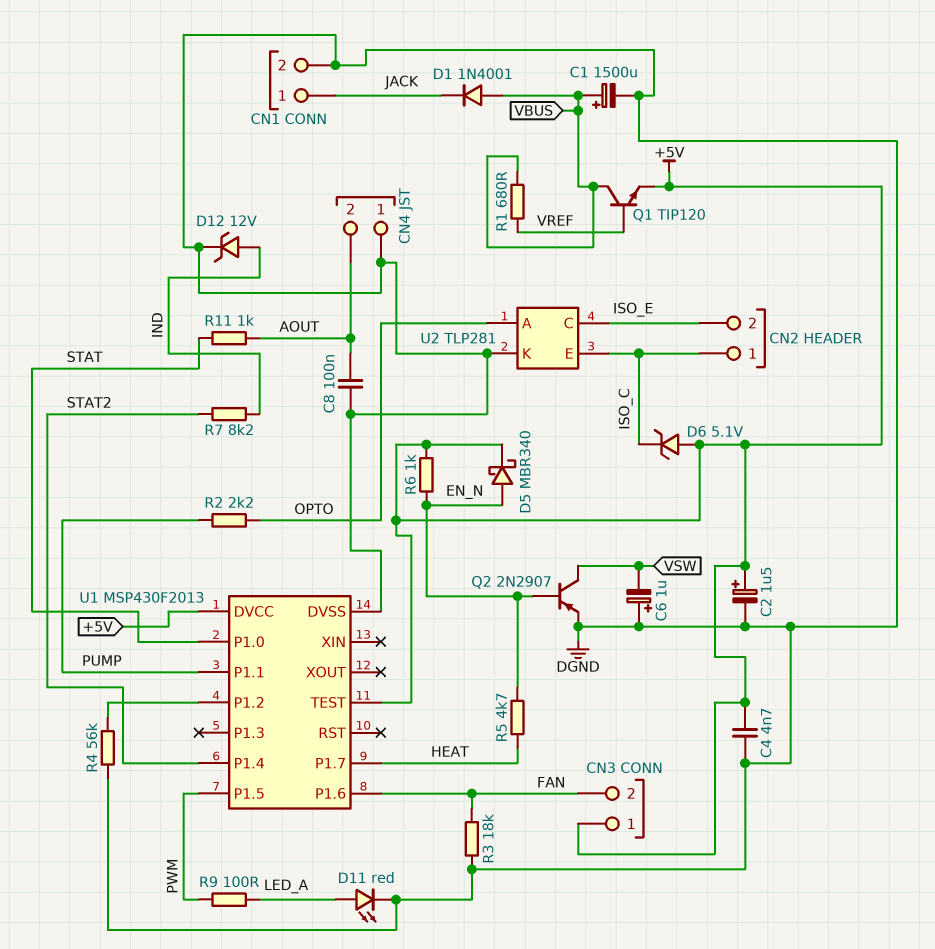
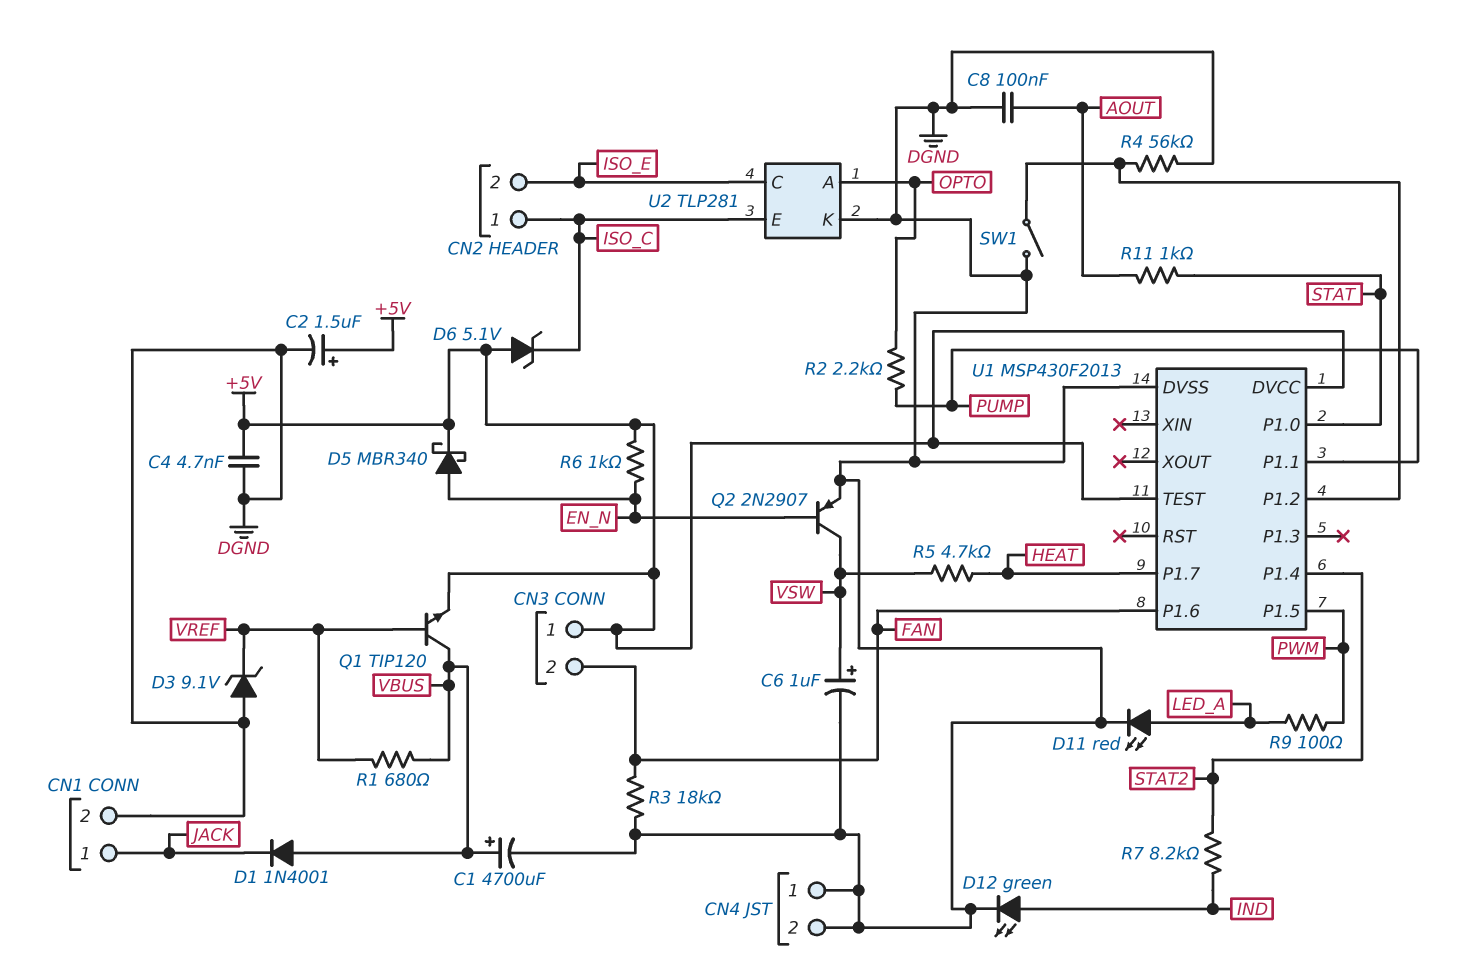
C1: 1500uF (plus VBUS, minus DGND) -> 4700uF (plus VBUS, minus DGND)
C6: 1uF (plus DGND, minus VSW) -> 1uF (plus VSW, minus DGND)
CN4 pin 2: AOUT -> DGND
D3: none -> zener 9.1V (A DGND, K VREF)
D12: zener 12V (A IND, K DGND) -> LED green (A IND, K DGND)
R5: 4.7k (EN_N, HEAT) -> 4.7k (HEAT, VSW)
SW1: none -> switch (DGND, U1/P1.2)

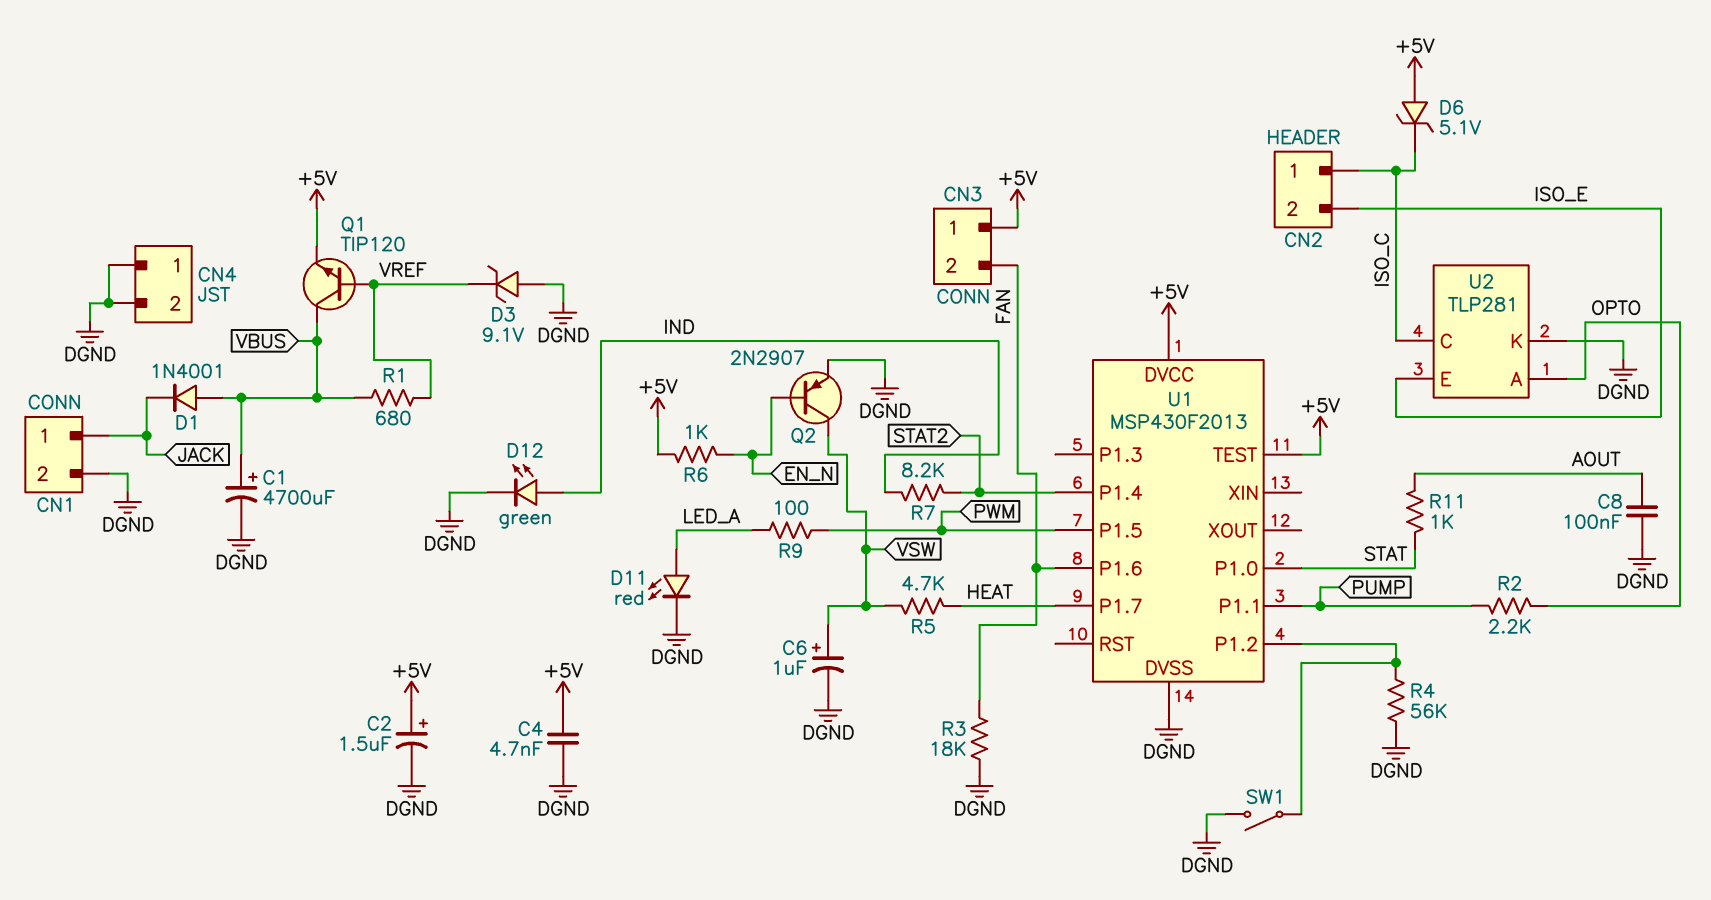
D5: schottky MBR340 (A EN_N, K +5V) -> none
U2 pin C: ISO_E -> ISO_C
U2 pin E: ISO_C -> ISO_E

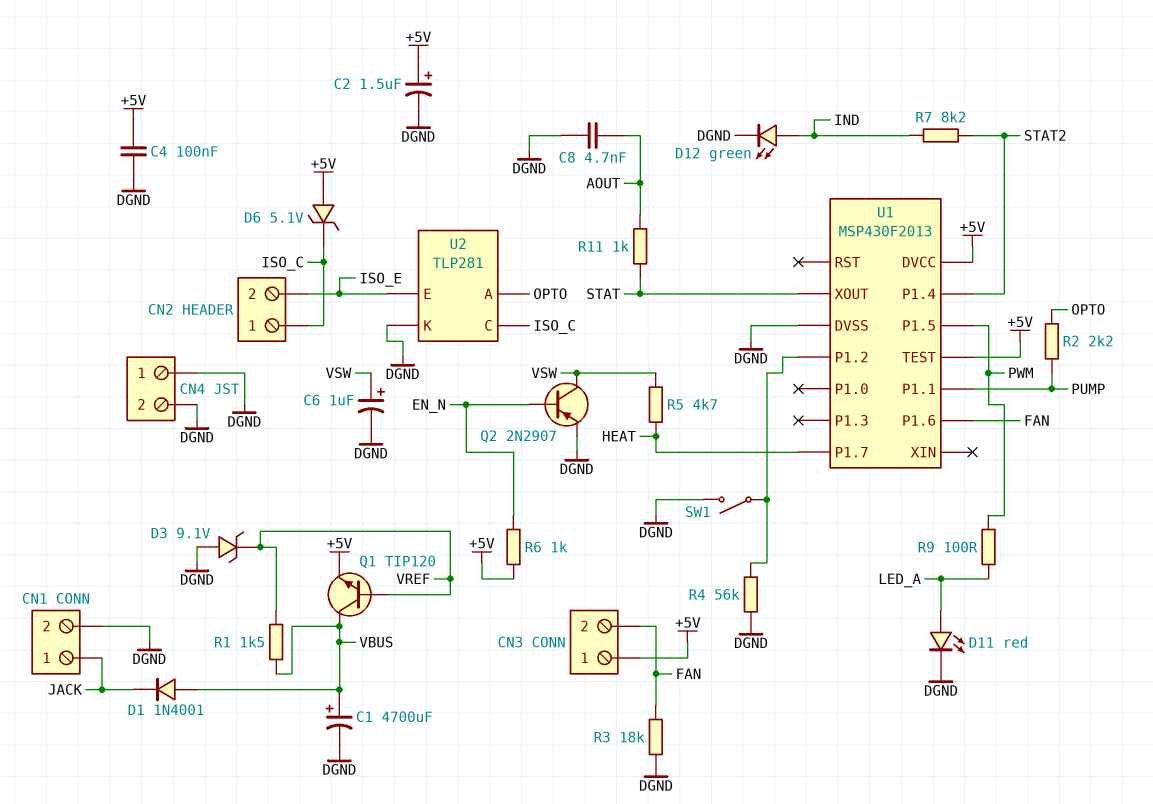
C4: 4.7nF (+5V, DGND) -> 100nF (+5V, DGND)
C8: 100nF (AOUT, DGND) -> 4.7nF (AOUT, DGND)
R1: 680 (VBUS, VREF) -> 1.5k (VBUS, VREF)
U1 pin P1.0: STAT -> none
U1 pin XOUT: none -> STAT

